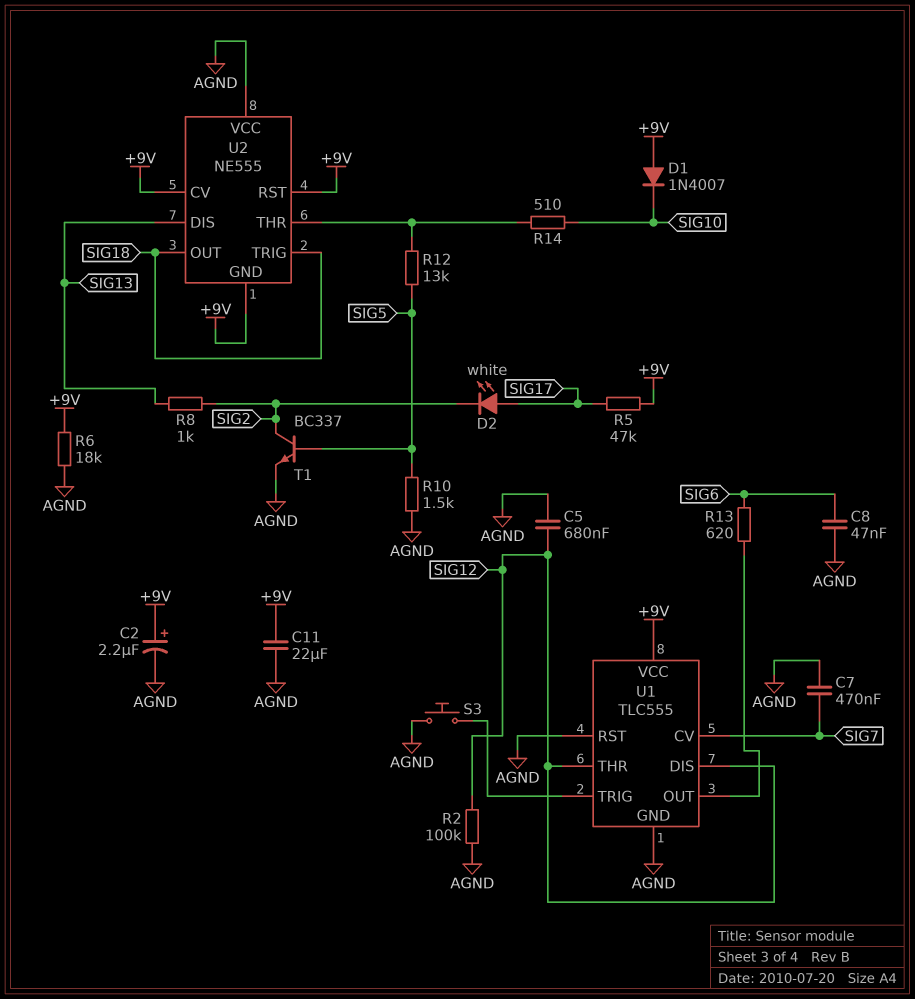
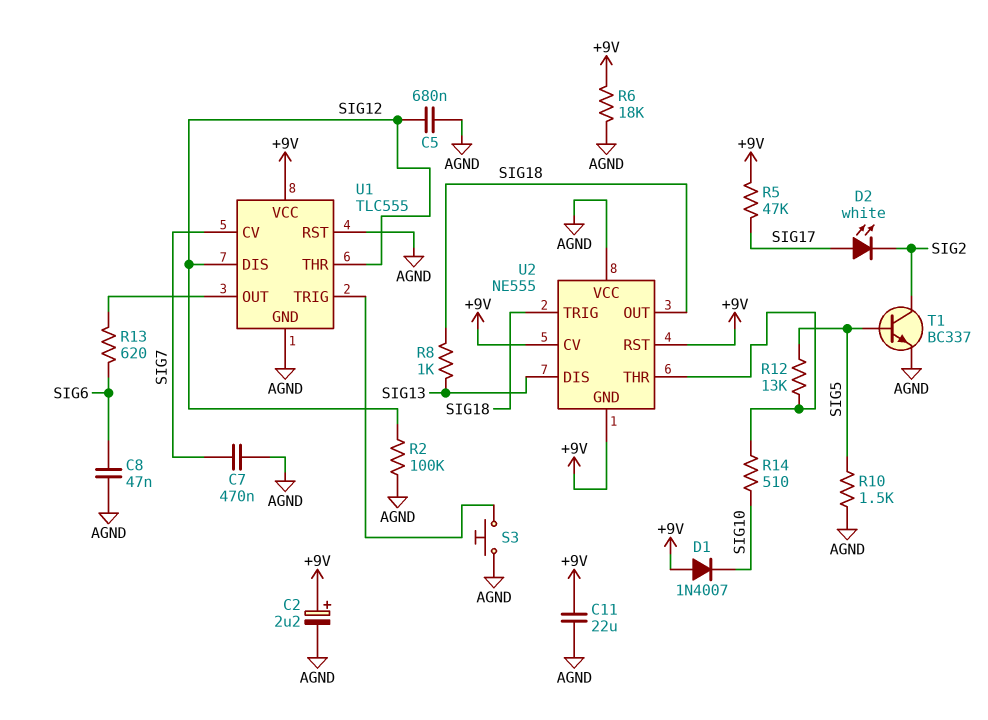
R8: 1k (SIG2, SIG13) -> 1k (SIG13, SIG18)

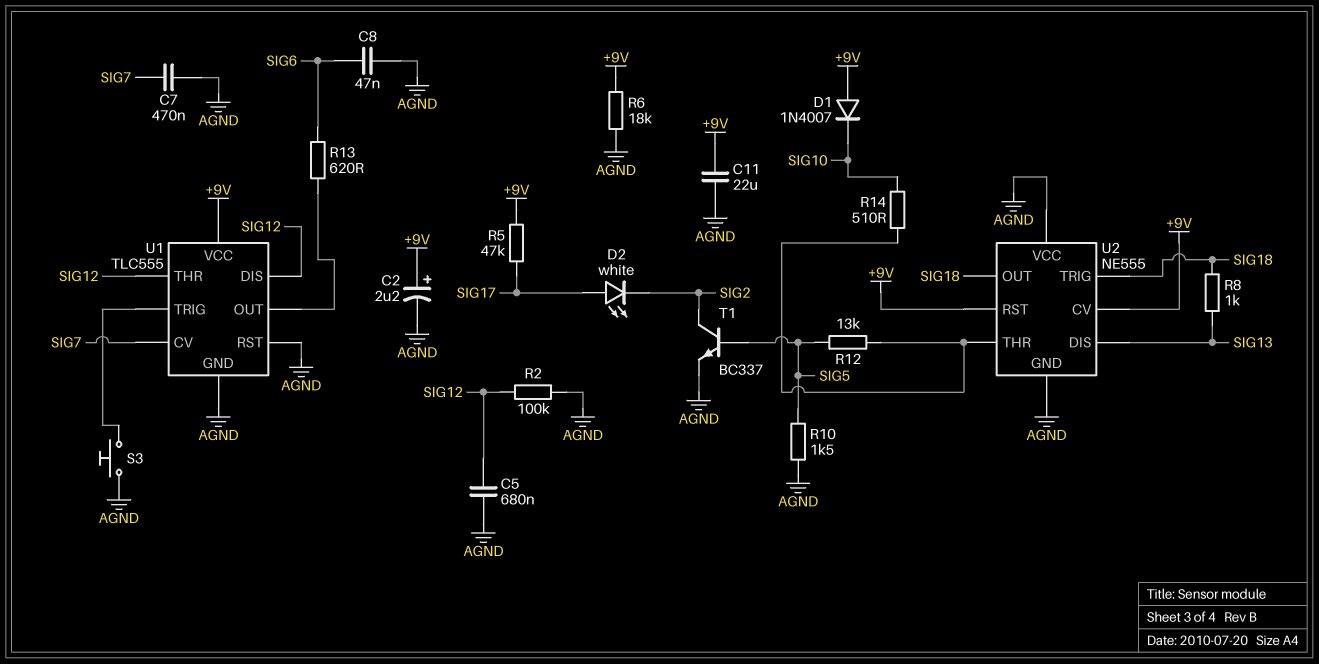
U2 pin GND: +9V -> AGND

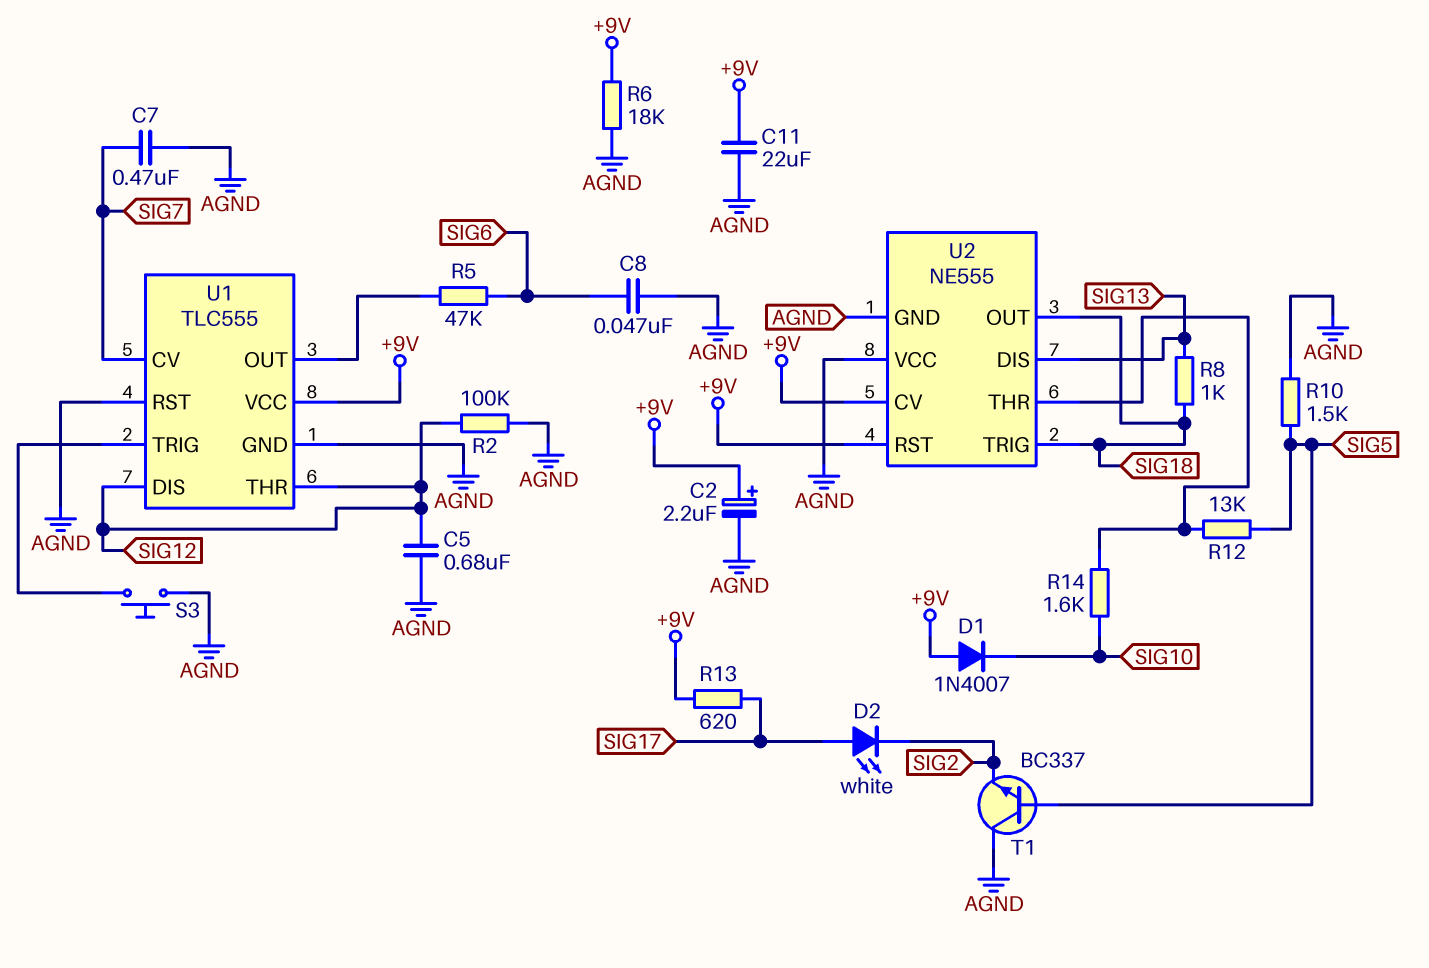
R5: 47k (+9V, SIG17) -> 47k (SIG6, U1/OUT)
R13: 620 (SIG6, U1/OUT) -> 620 (+9V, SIG17)
R14: 510 (SIG10, U2/THR) -> 1.6k (SIG10, U2/THR)
T1: NPN BC337 (B SIG5, C SIG2, E AGND) -> NPN BC337 (B SIG5, C AGND, E SIG2)

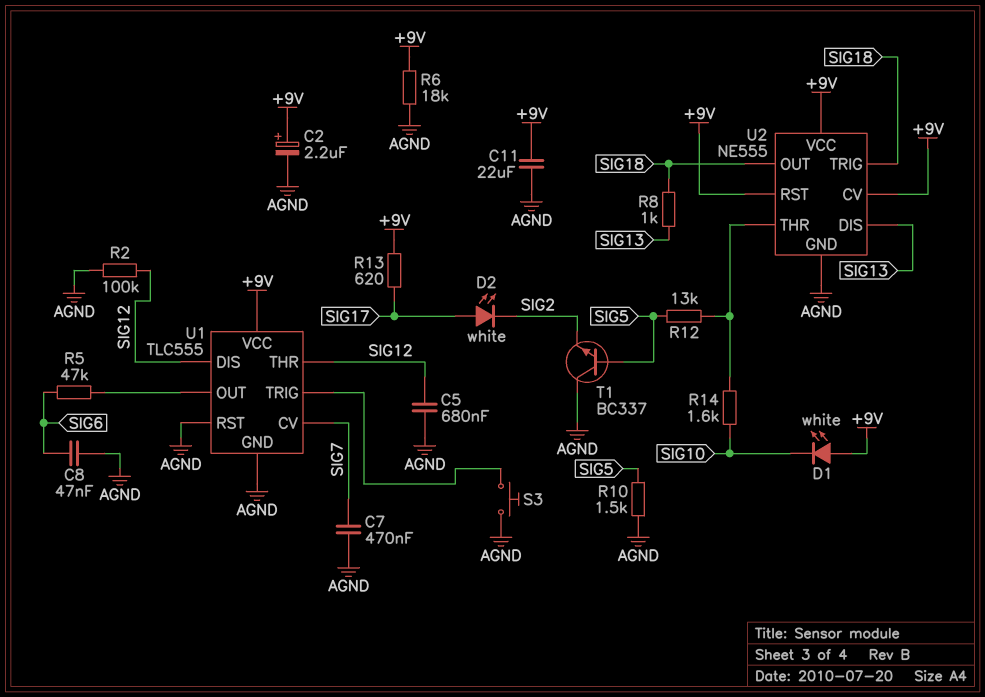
D1: diode 1N4007 (A +9V, K SIG10) -> LED white (A +9V, K SIG10)
U2 pin VCC: AGND -> +9V

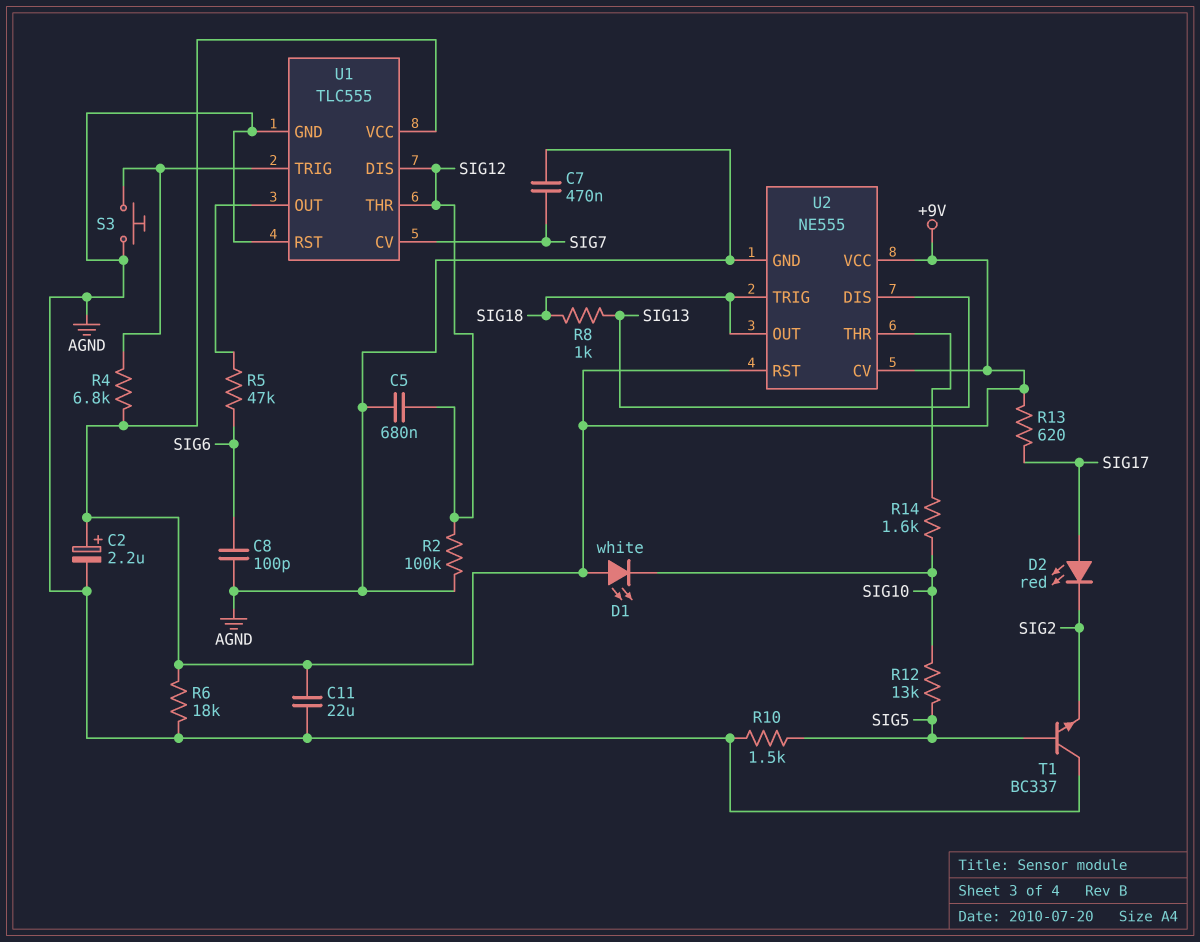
C8: 47nF (AGND, SIG6) -> 100pF (AGND, SIG6)
D2: LED white (A SIG17, K SIG2) -> LED red (A SIG17, K SIG2)
R4: none -> 6.8k (+9V, U1/TRIG)
R12: 13k (SIG5, U2/THR) -> 13k (SIG5, SIG10)

